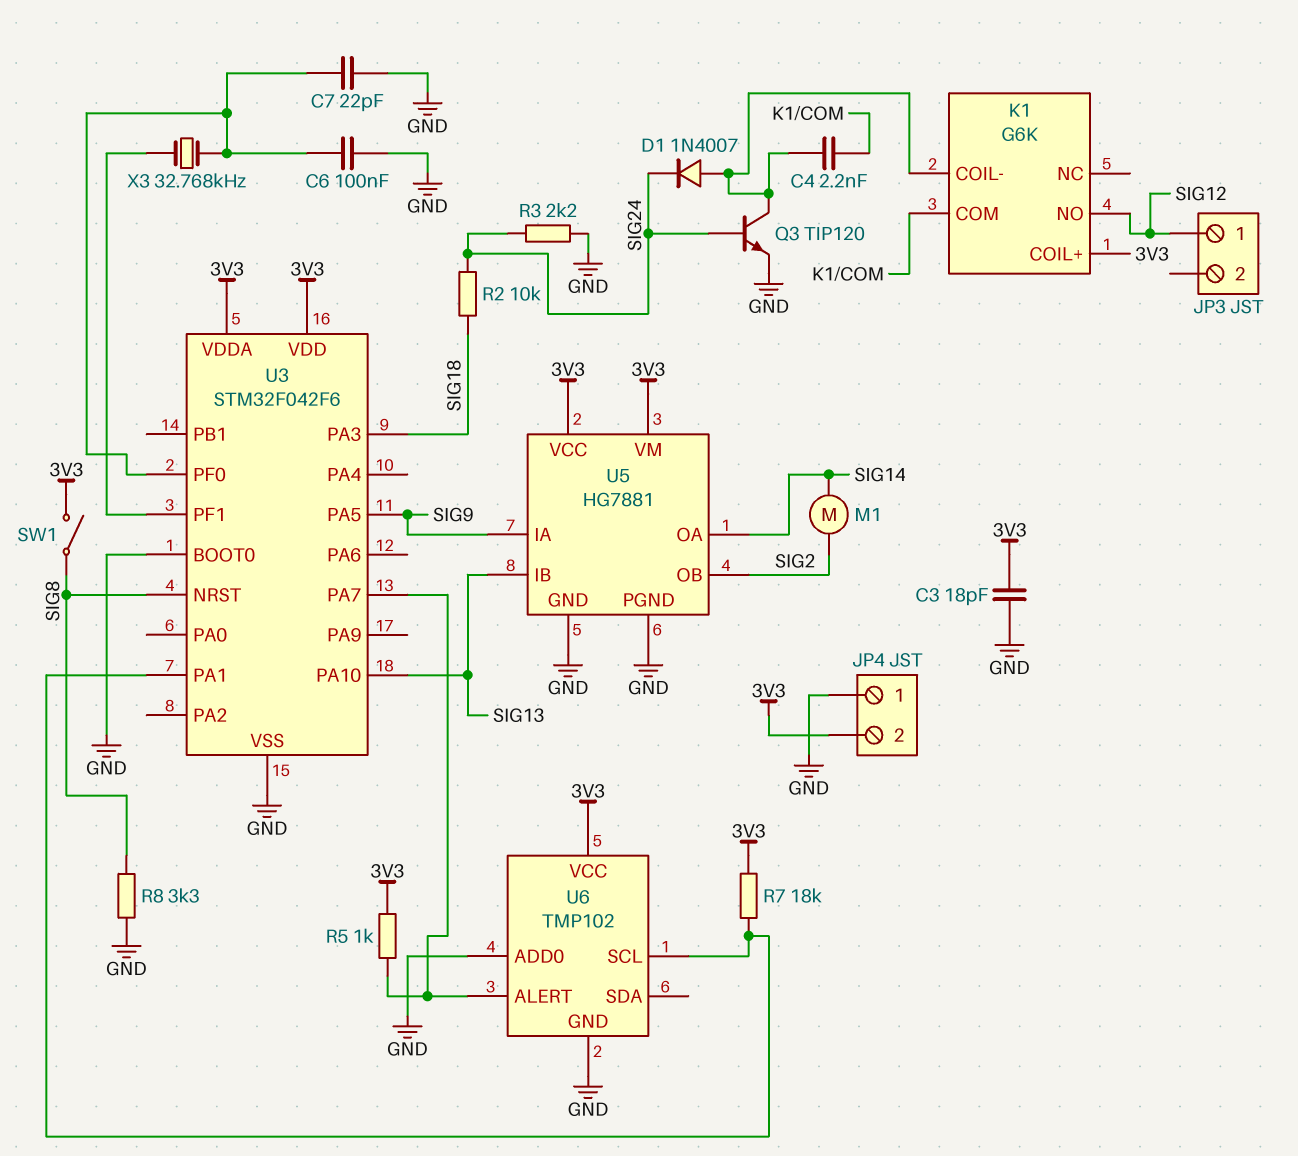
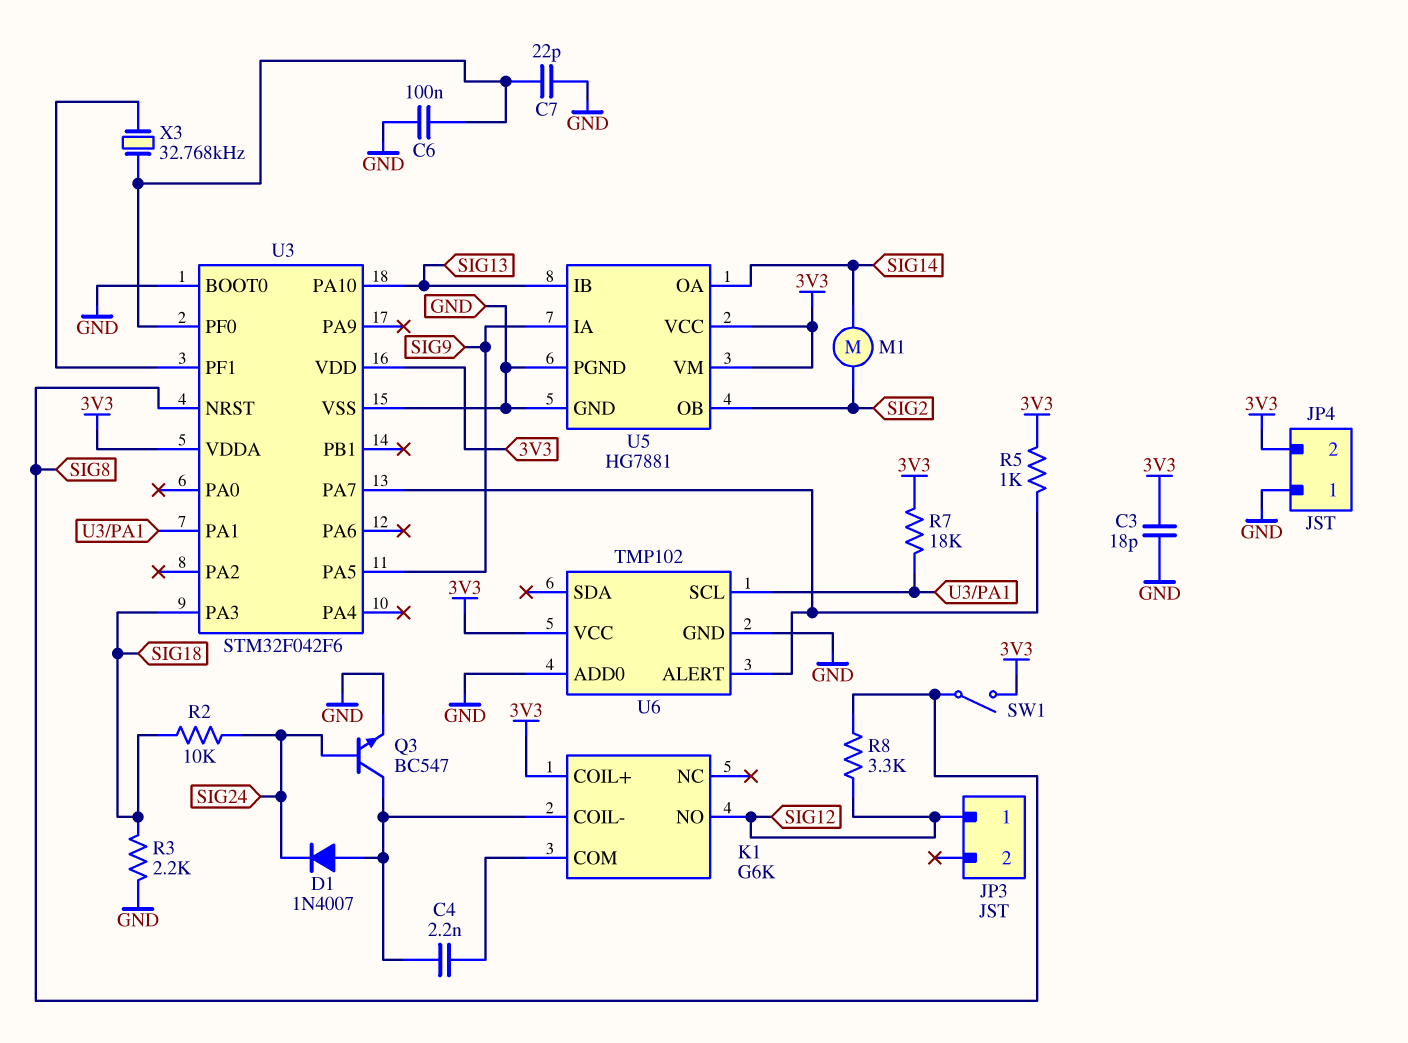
Q3: NPN TIP120 (B SIG24, C K1/COIL-, E GND) -> NPN BC547 (B SIG24, C K1/COIL-, E GND)
R3: 2.2k (GND, SIG24) -> 2.2k (GND, SIG18)
R8: 3.3k (GND, SIG8) -> 3.3k (SIG8, SIG12)

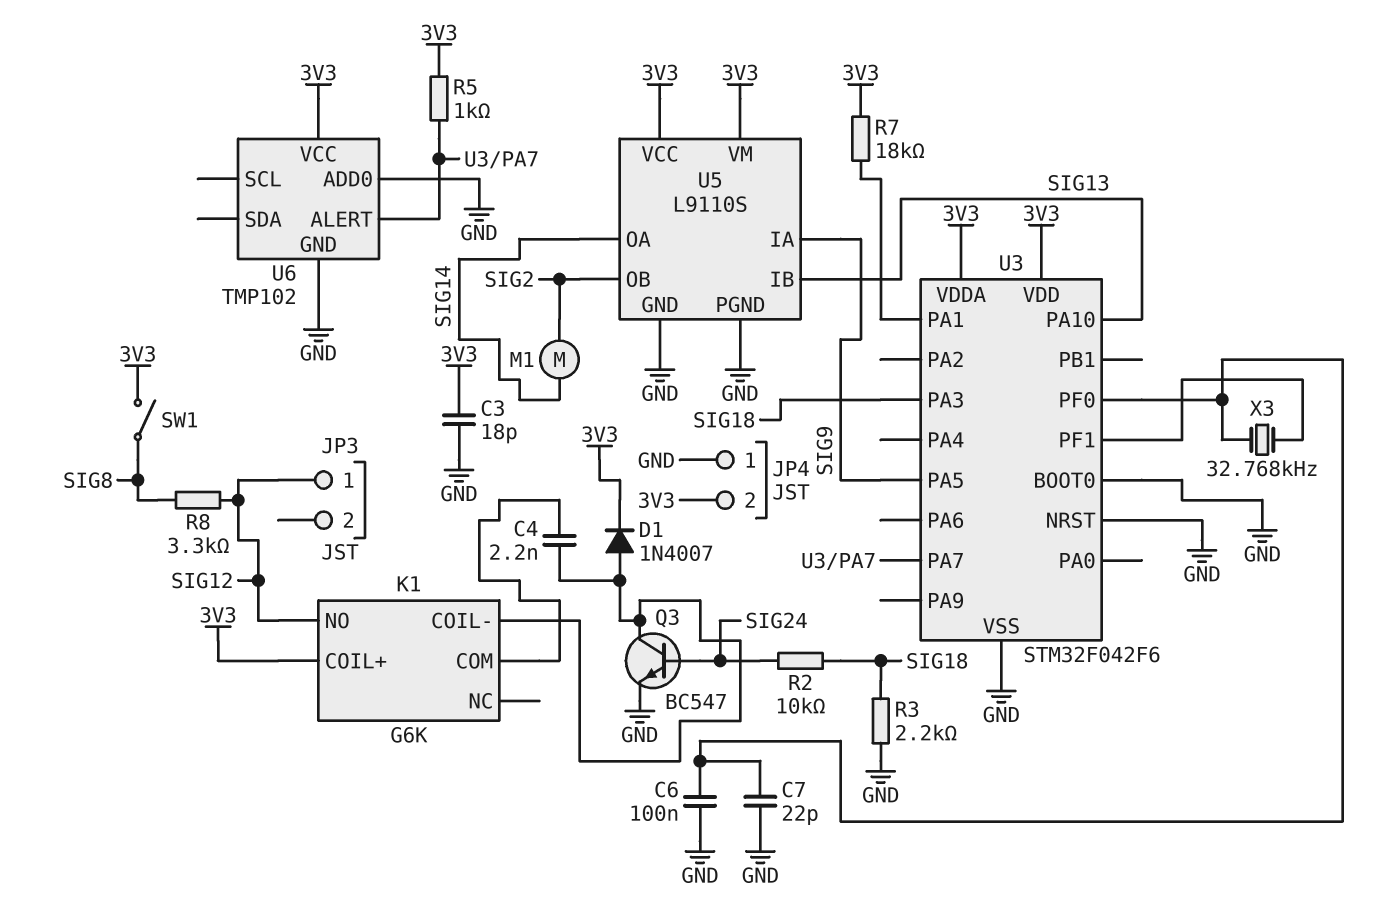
D1: diode 1N4007 (A K1/COIL-, K SIG24) -> diode 1N4007 (A K1/COIL-, K 3V3)
U3 pin NRST: SIG8 -> GND
U5: HG7881 -> L9110S
U6 pin SCL: U3/PA1 -> none

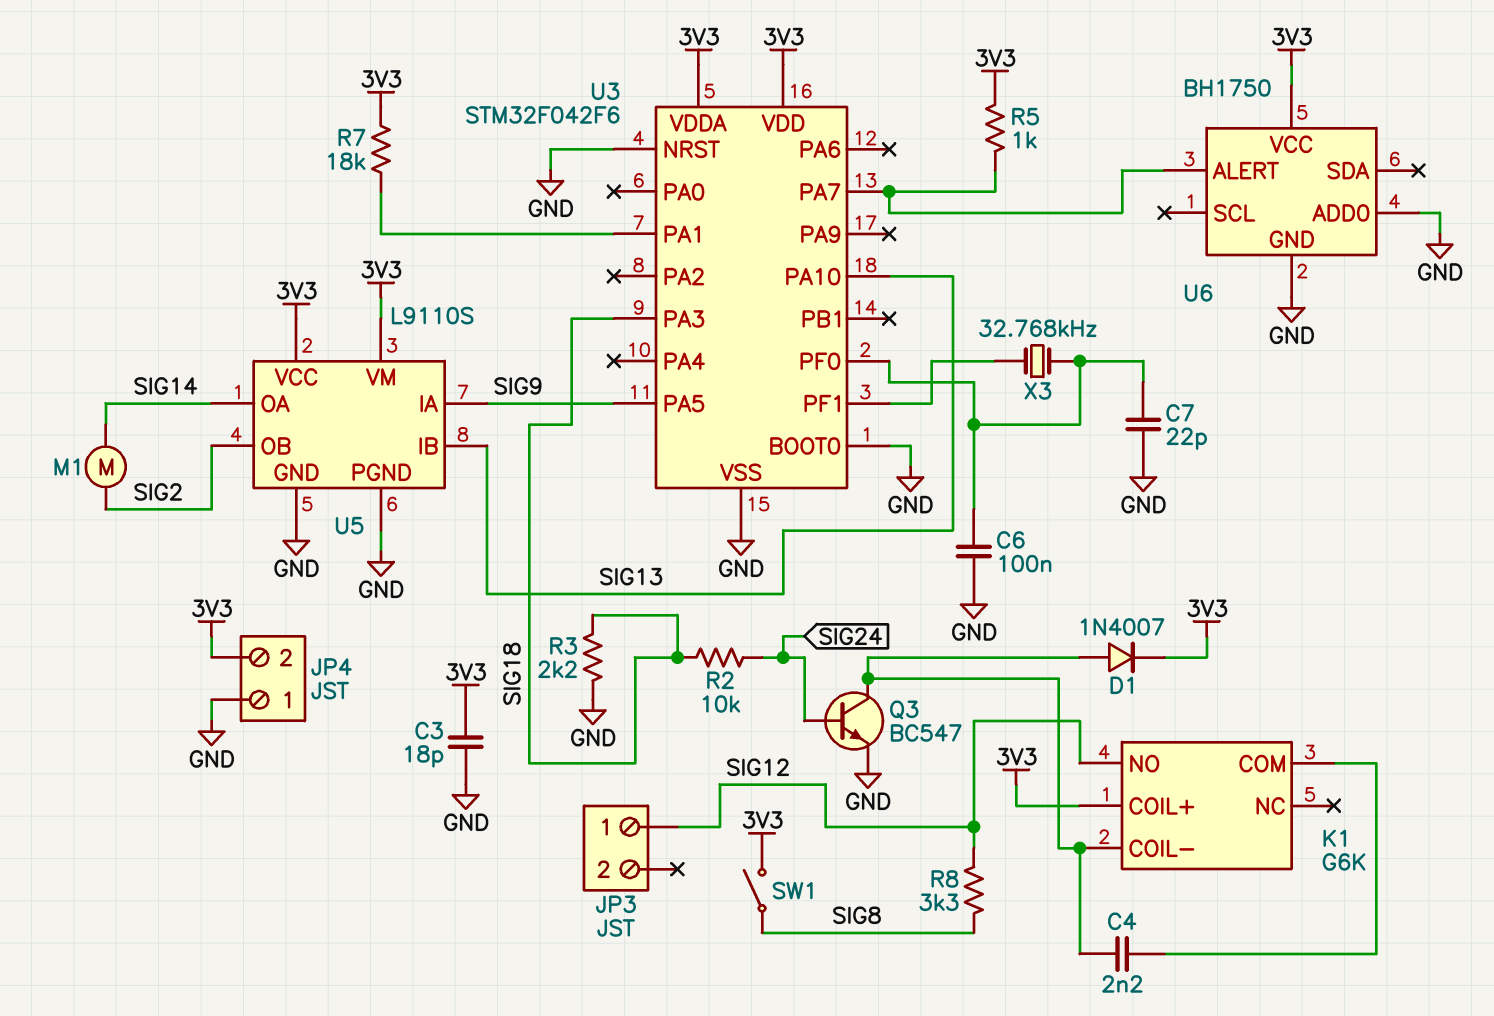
U6: TMP102 -> BH1750

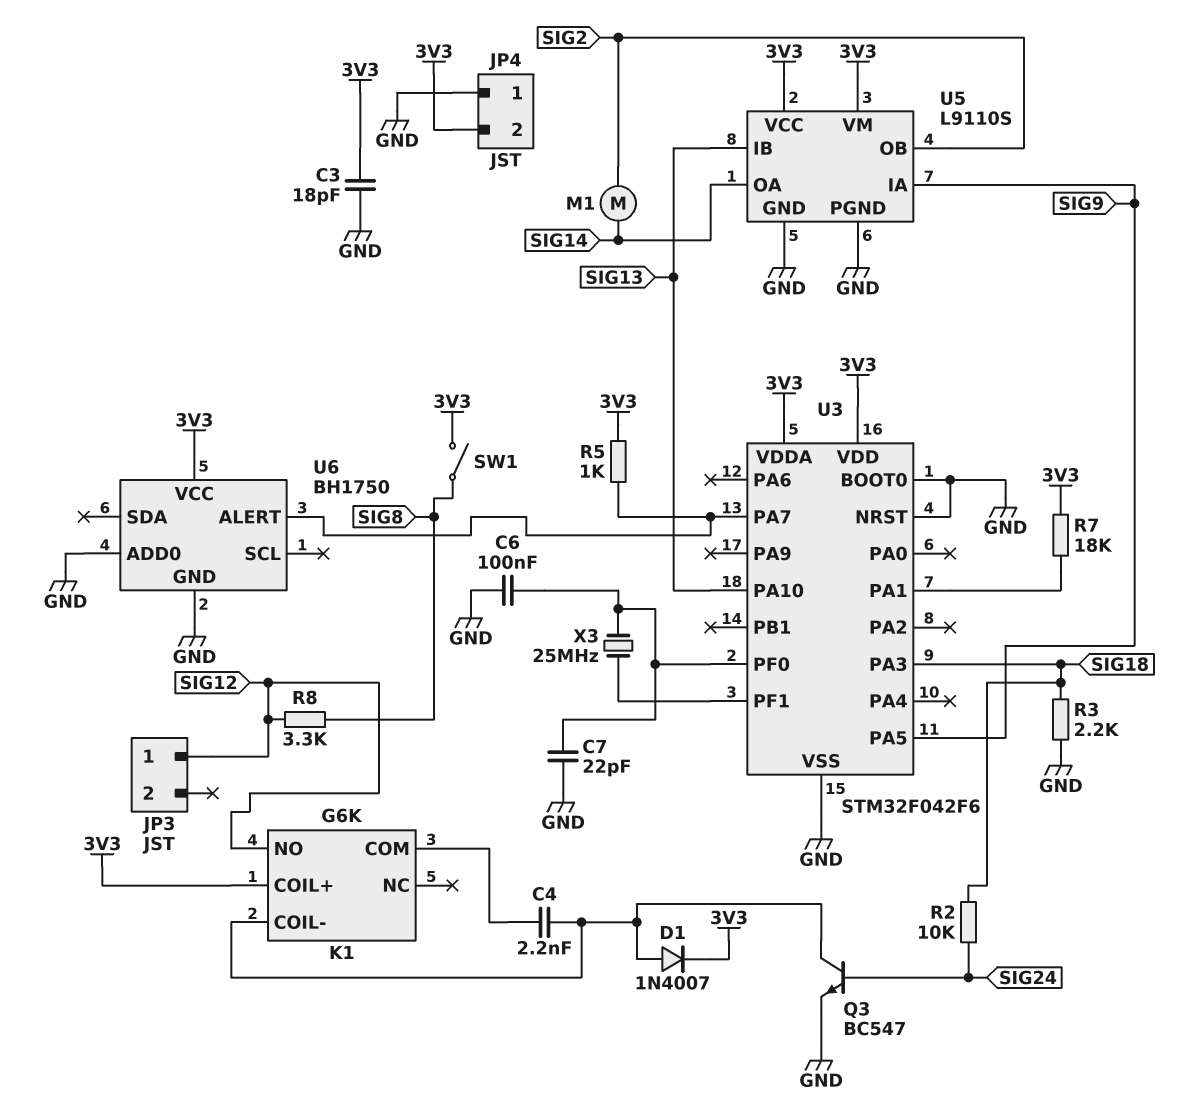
X3: 32.768kHz (U3/PF0, U3/PF1) -> 25MHz (U3/PF0, U3/PF1)

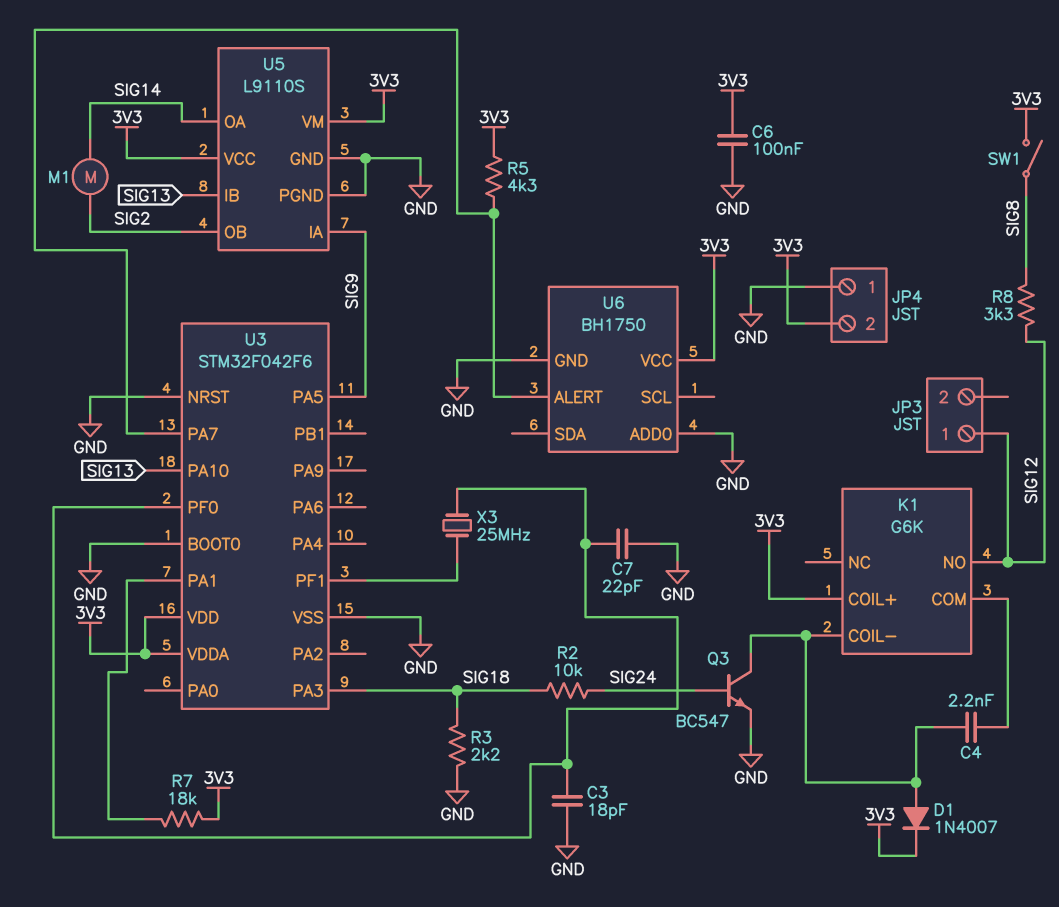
C3: 18pF (3V3, GND) -> 18pF (GND, U3/PF0)
C6: 100nF (GND, U3/PF0) -> 100nF (3V3, GND)
R5: 1k (3V3, U3/PA7) -> 4.3k (3V3, U3/PA7)

